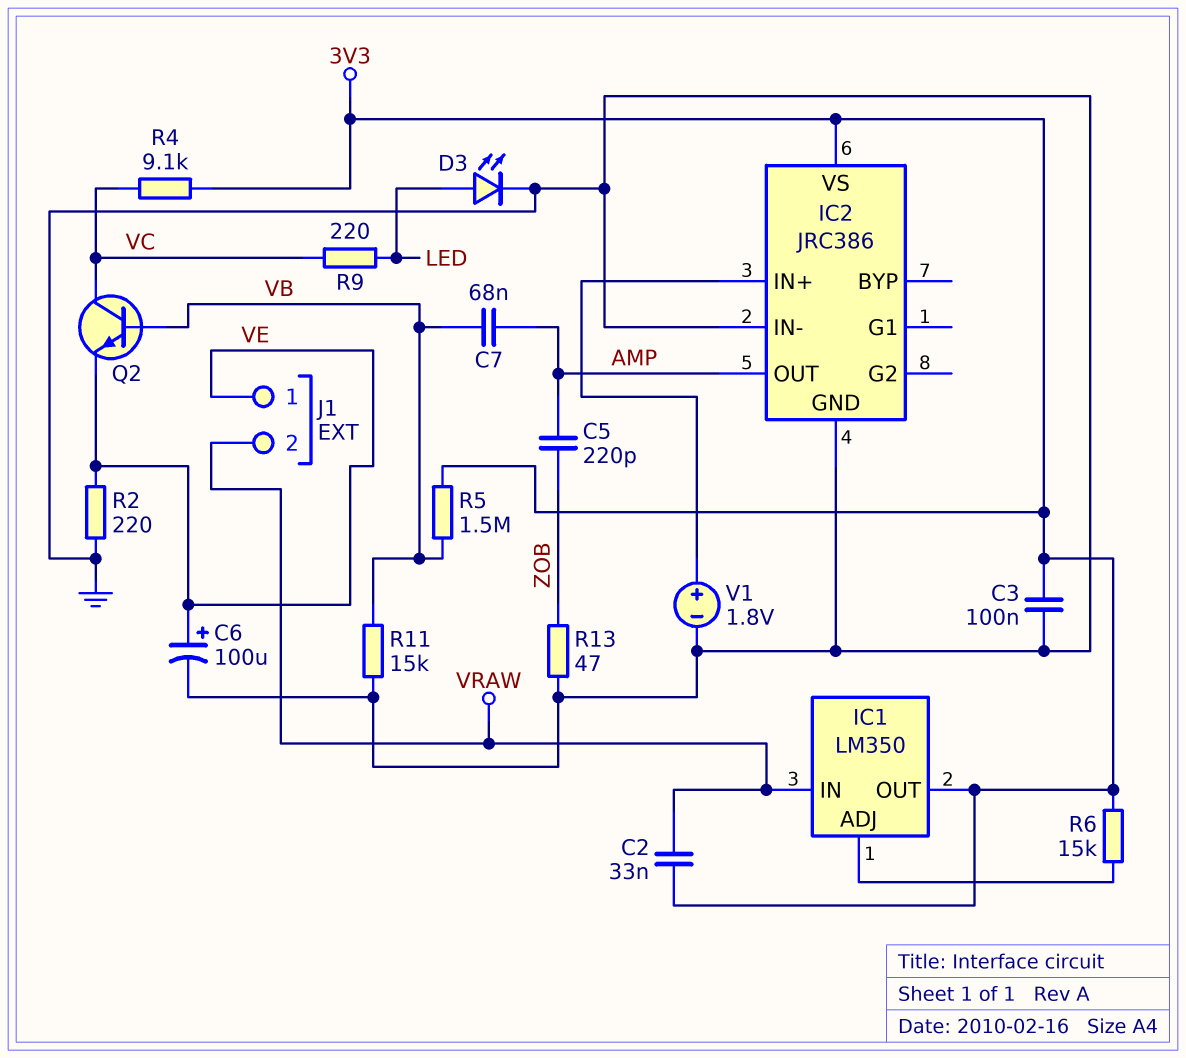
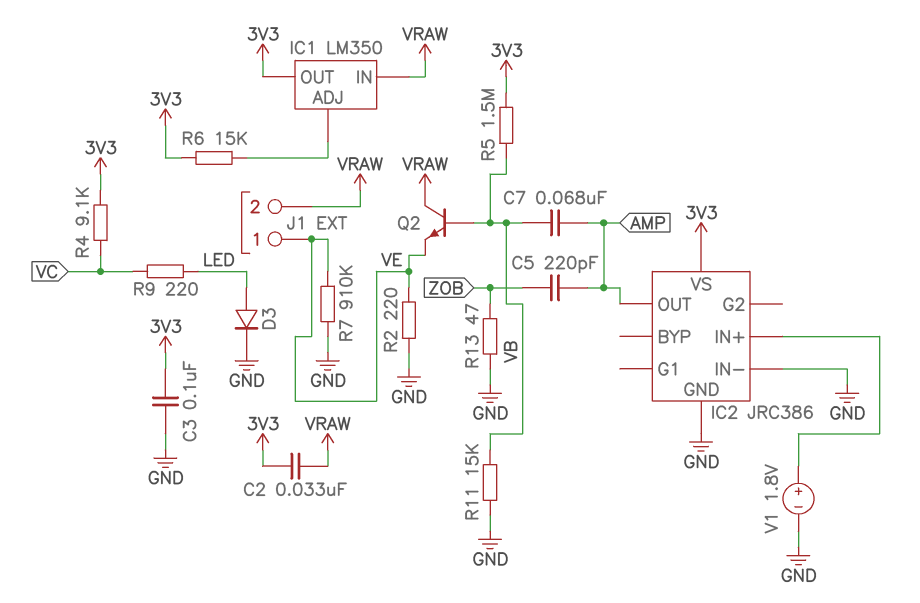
C6: 100uF (plus VE, minus GND) -> none
D3: LED (A LED, K GND) -> diode (A LED, K GND)
Q2: NPN (B VB, C VC, E VE) -> NPN (B VB, C VRAW, E VE)
R7: none -> 910k (GND, VE)

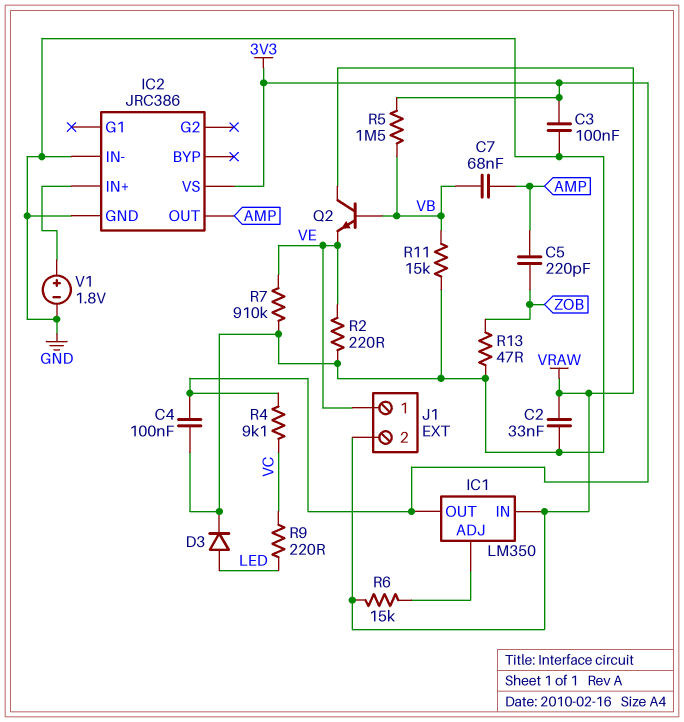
C2: 33nF (3V3, VRAW) -> 33nF (GND, VRAW)
C4: none -> 100nF (3V3, GND)
R6: 15k (3V3, IC1/ADJ) -> 15k (IC1/ADJ, VRAW)

